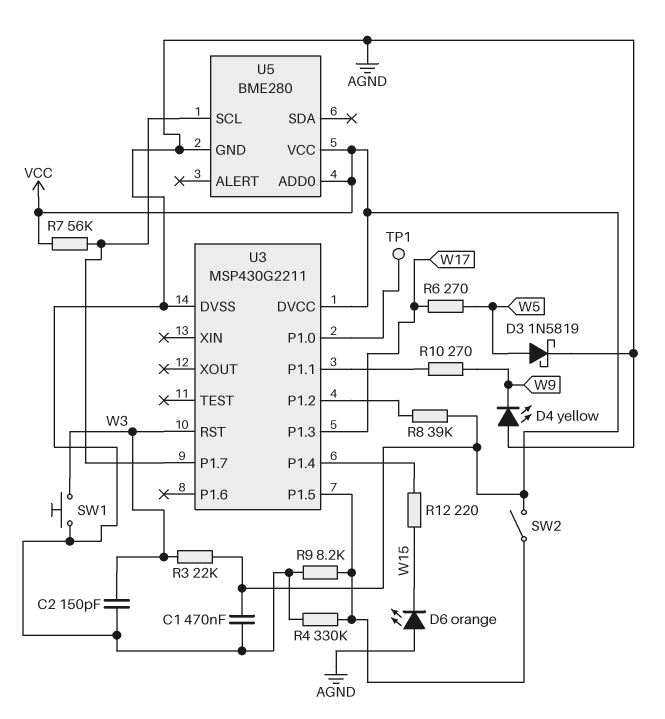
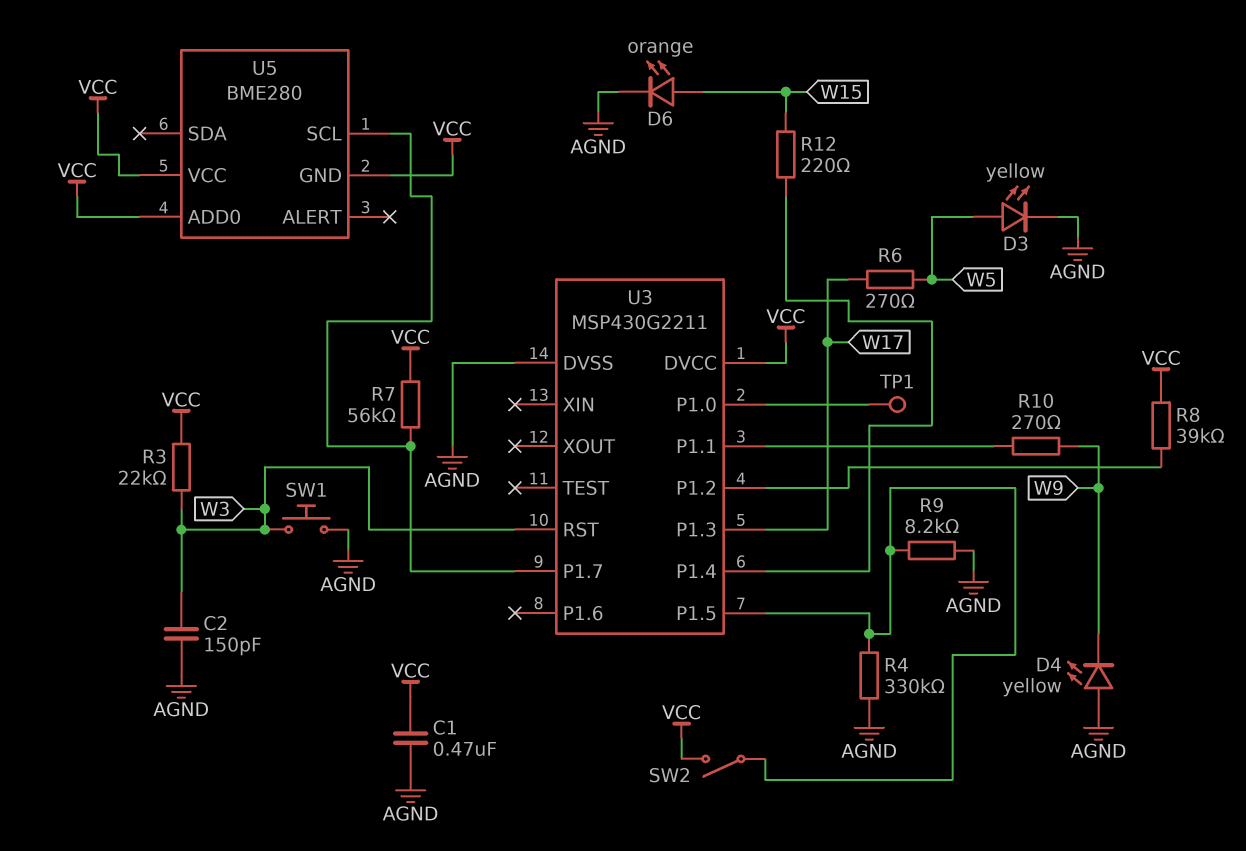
D3: schottky 1N5819 (A W5, K AGND) -> LED yellow (A W5, K AGND)
D6: LED orange (A AGND, K W15) -> LED orange (A W15, K AGND)
U5 pin GND: AGND -> VCC

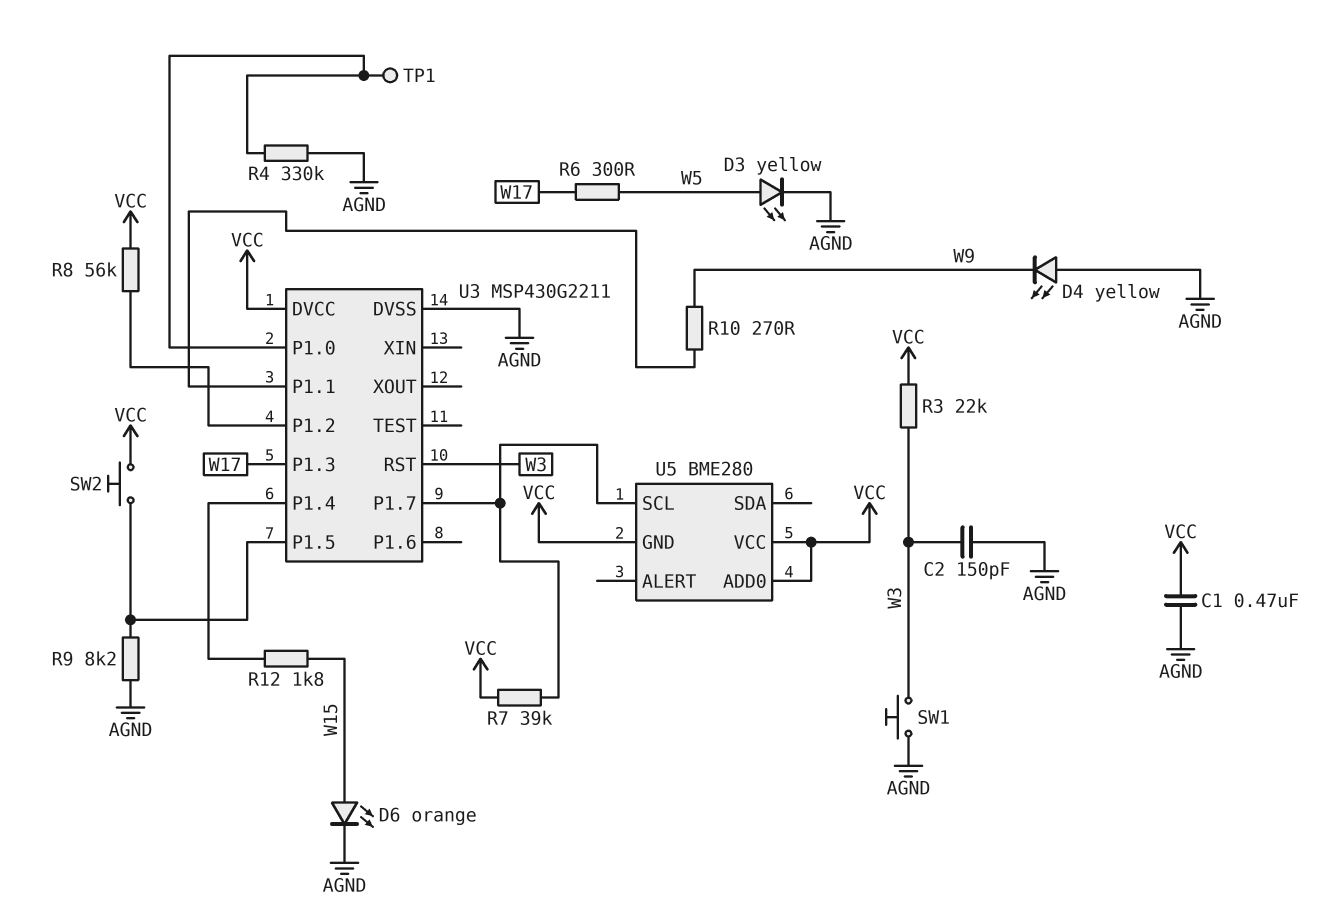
R4: 330k (AGND, U3/P1.5) -> 330k (AGND, U3/P1.0)
R6: 270 (W5, W17) -> 300 (W5, W17)
R7: 56k (U3/P1.7, VCC) -> 39k (U3/P1.7, VCC)
R8: 39k (U3/P1.2, VCC) -> 56k (U3/P1.2, VCC)
R12: 220 (U3/P1.4, W15) -> 1.8k (U3/P1.4, W15)
SW2: switch (U3/P1.5, VCC) -> button (U3/P1.5, VCC)

